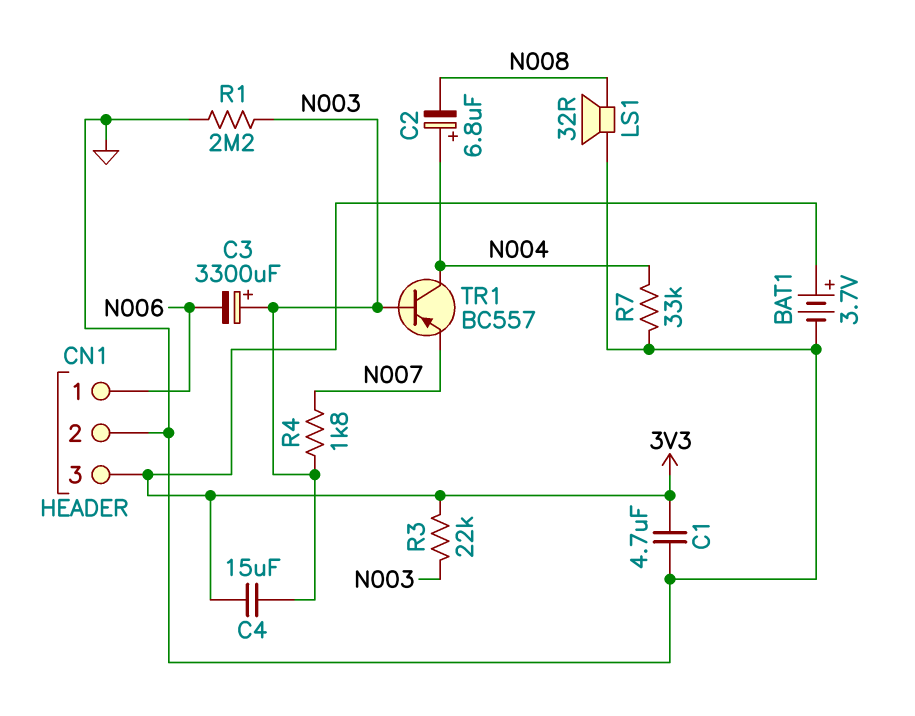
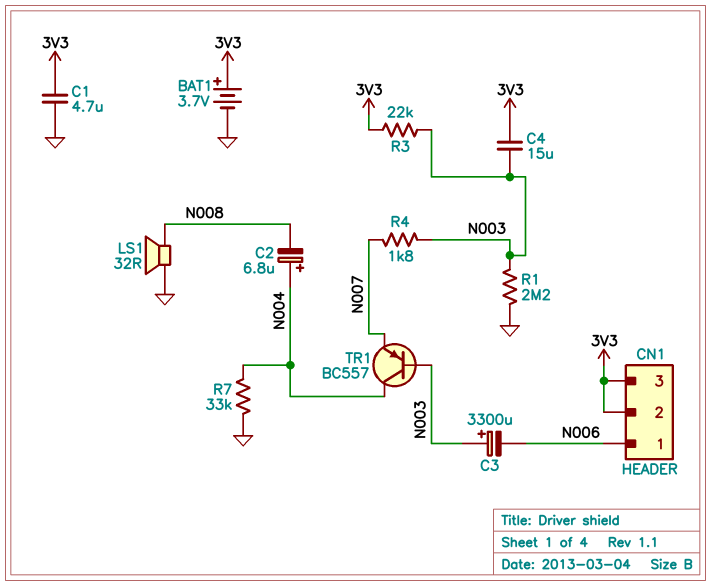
CN1 pin 2: GND -> 3V3

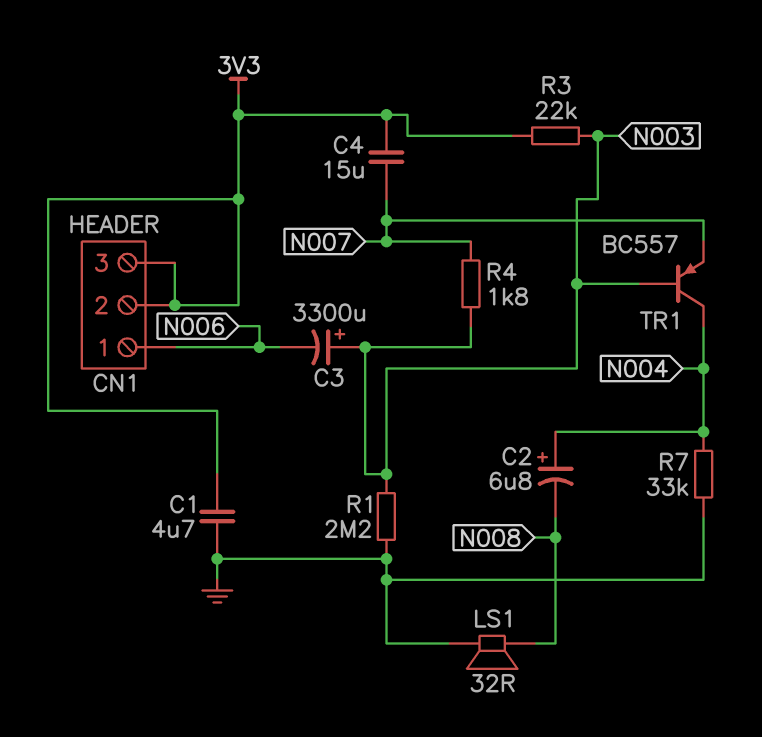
BAT1: 3.7V (plus 3V3, minus GND) -> none
C4: 15uF (3V3, N003) -> 15uF (3V3, N007)

